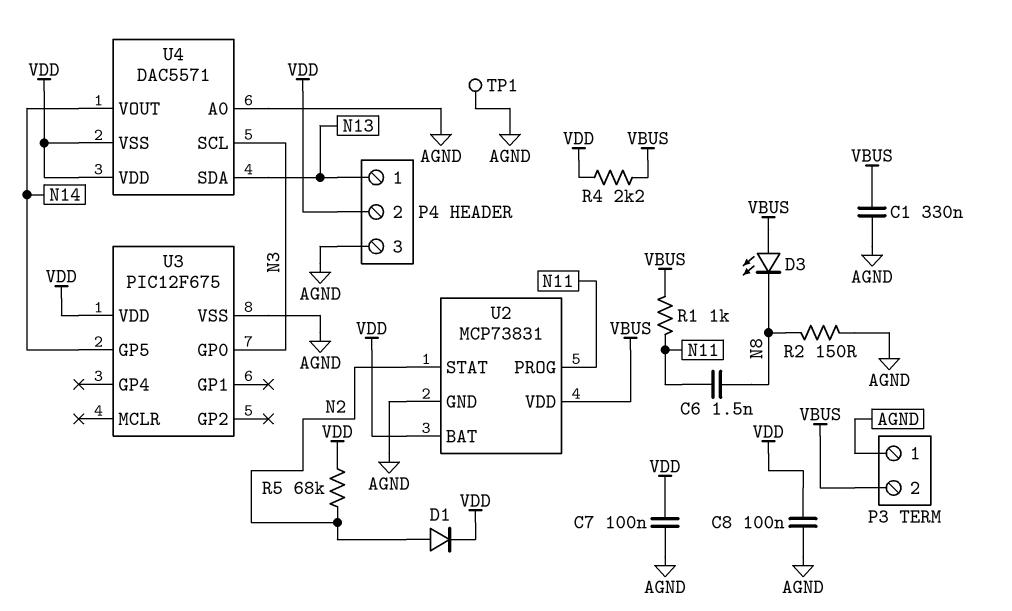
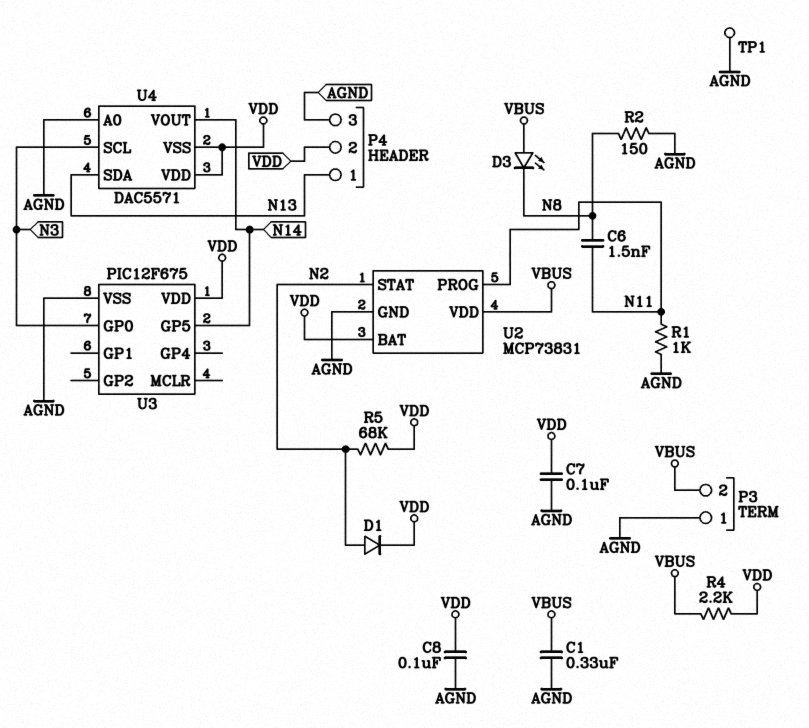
R1: 1k (N11, VBUS) -> 1k (AGND, N11)

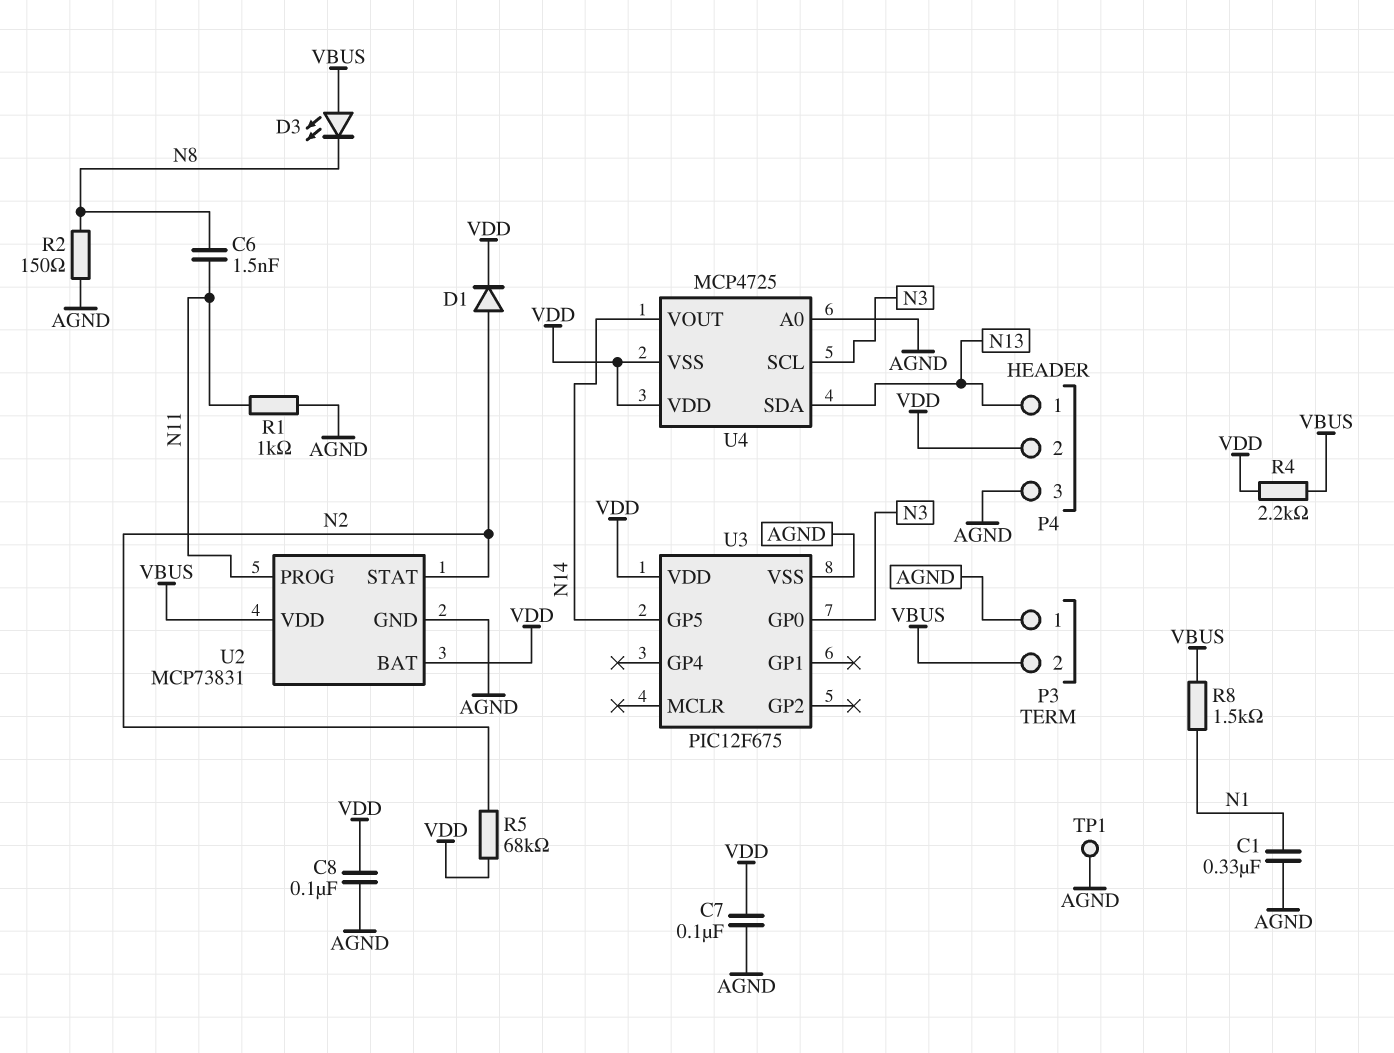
C1: 330nF (AGND, VBUS) -> 330nF (AGND, N1)
R8: none -> 1.5k (N1, VBUS)
U4: DAC5571 -> MCP4725

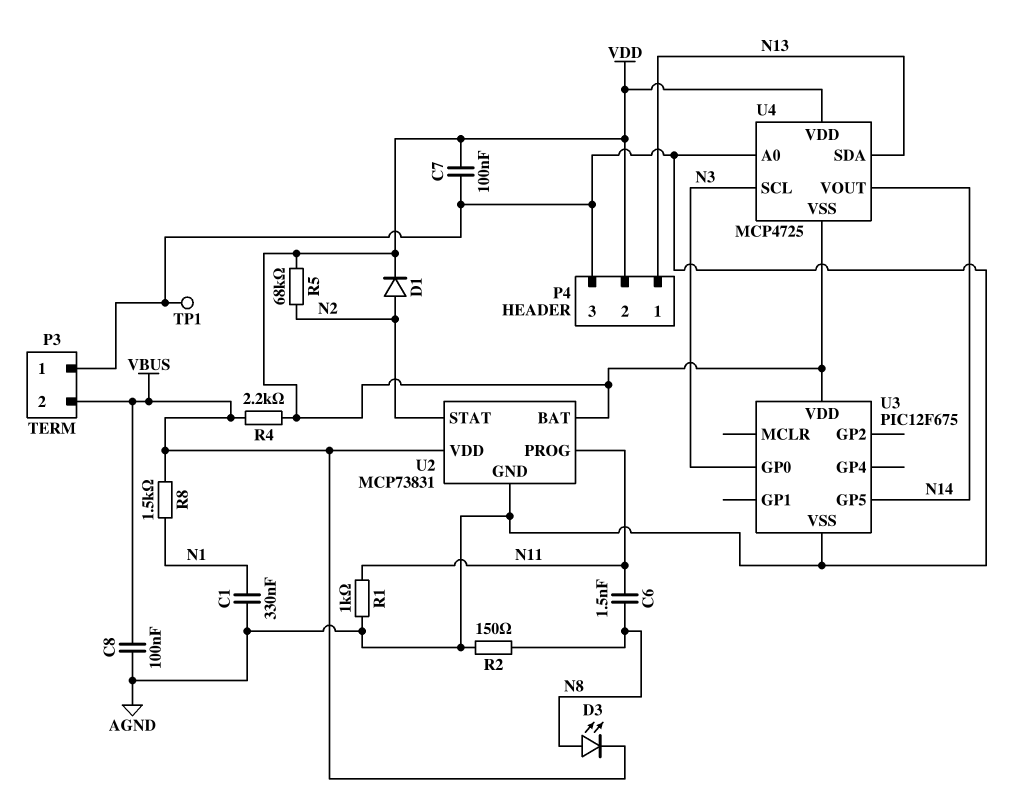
C8: 100nF (AGND, VDD) -> 100nF (AGND, VBUS)
D3: LED (A VBUS, K N8) -> LED (A N8, K VBUS)

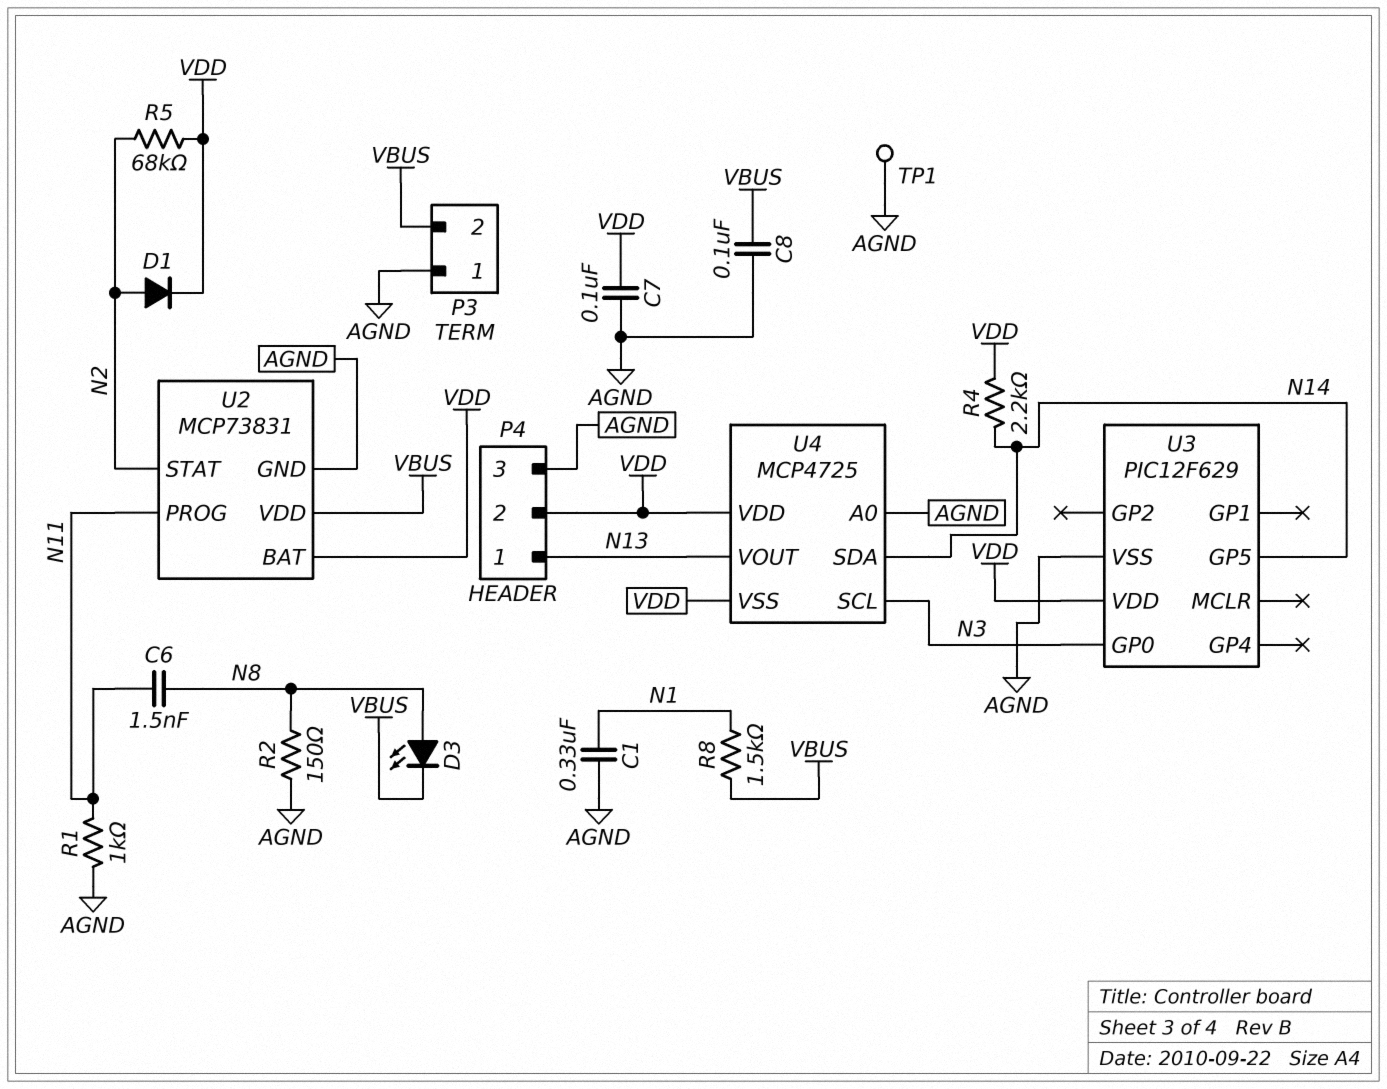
R4: 2.2k (VBUS, VDD) -> 2.2k (N14, VDD)
U3: PIC12F675 -> PIC12F629
U4 pin SDA: N13 -> N14
U4 pin VOUT: N14 -> N13

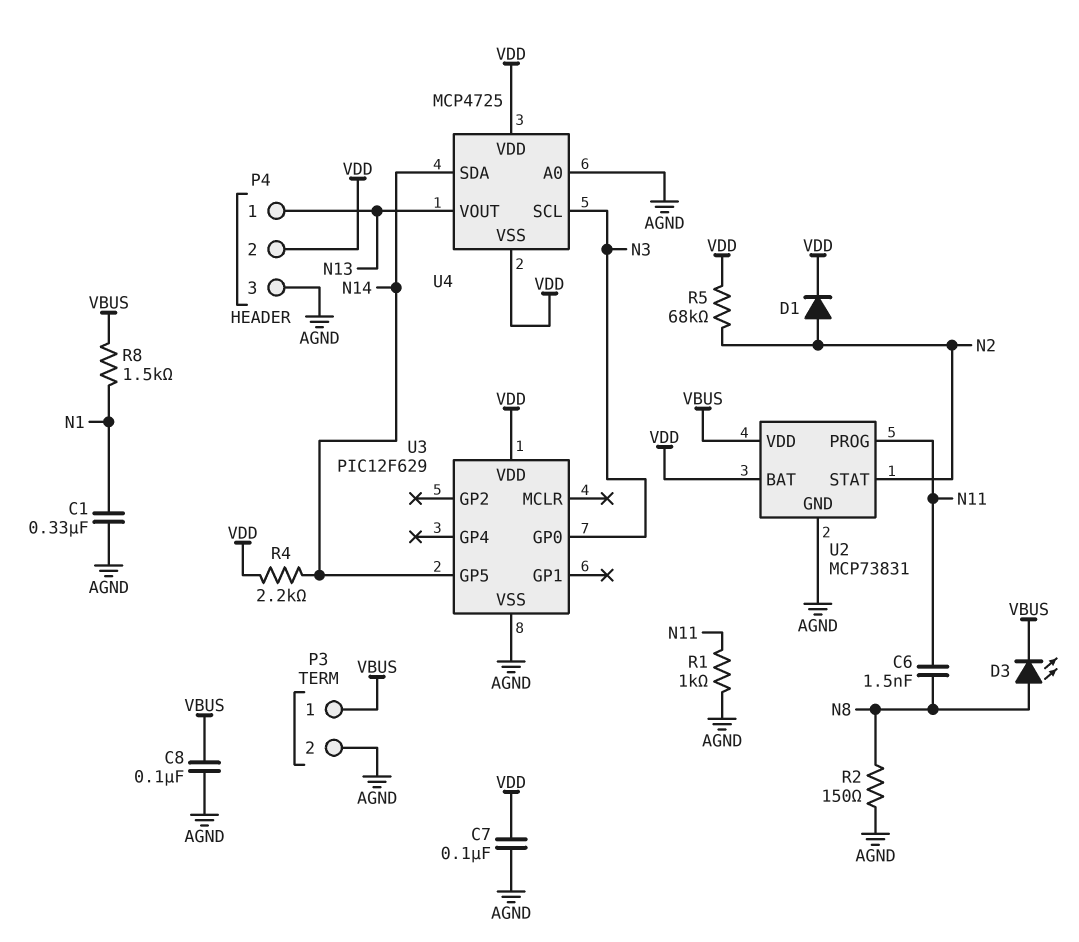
P3 pin 1: AGND -> VBUS
P3 pin 2: VBUS -> AGND
TP1: test point (AGND) -> none

